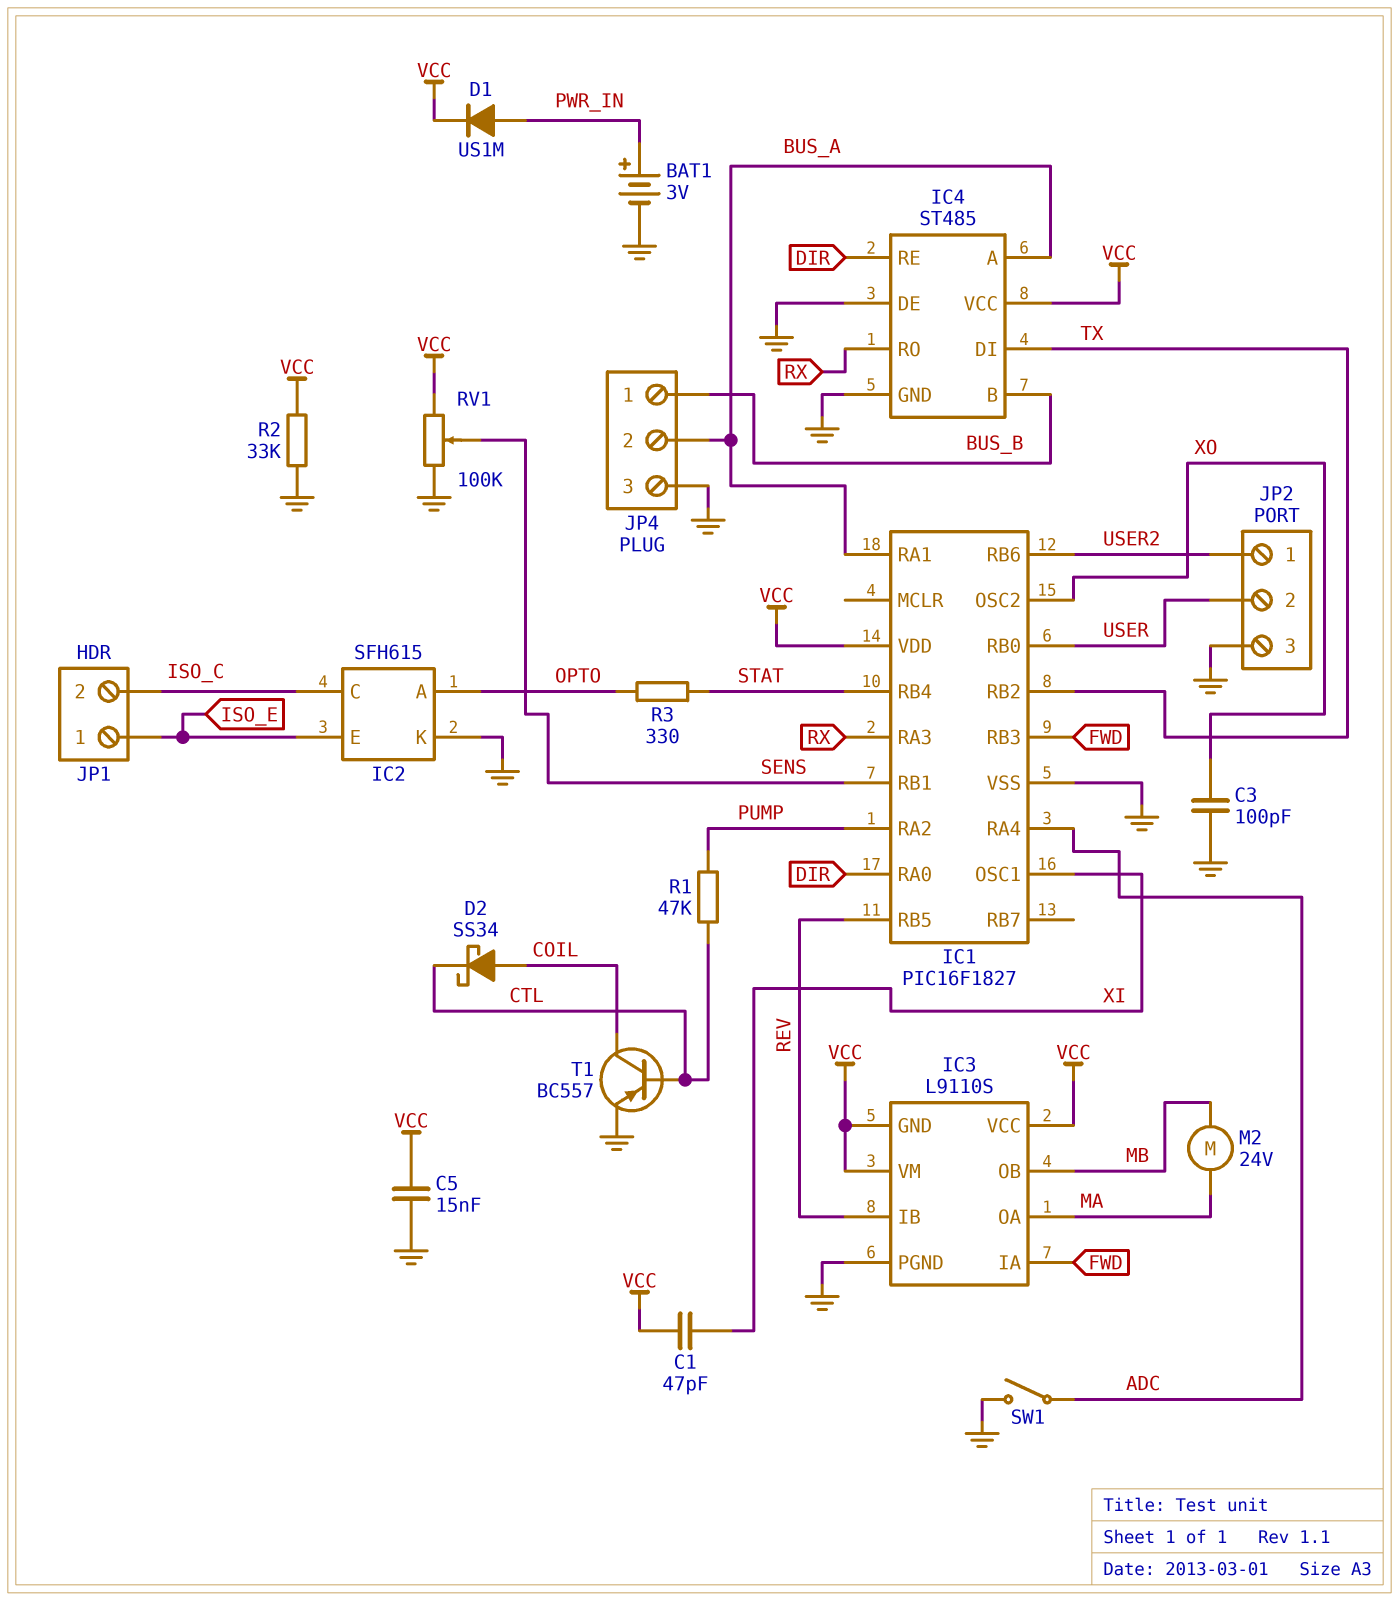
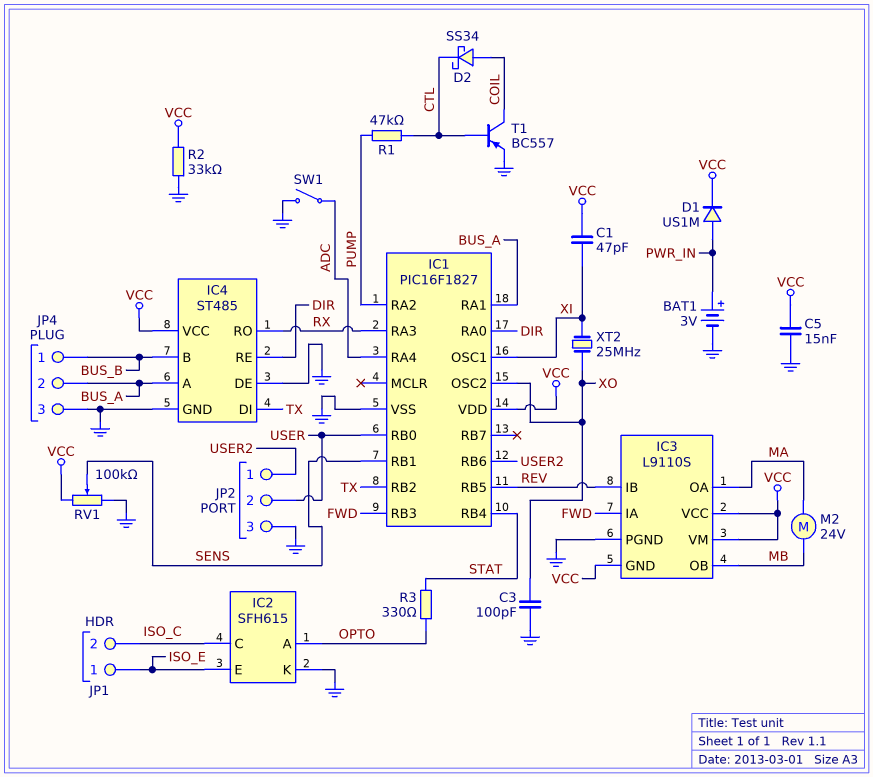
XT2: none -> 25MHz (XI, XO)

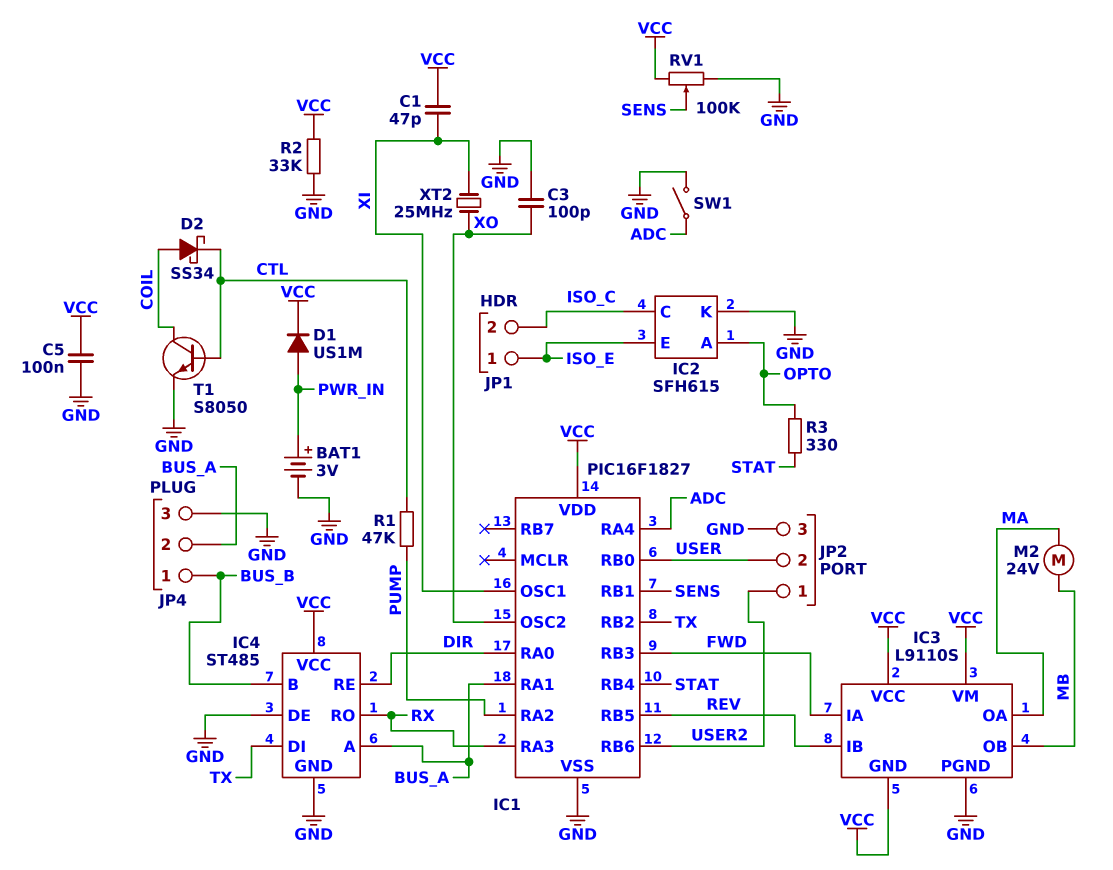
C5: 15nF (GND, VCC) -> 100nF (GND, VCC)
T1: PNP BC557 (B CTL, C COIL, E GND) -> NPN S8050 (B CTL, C COIL, E GND)

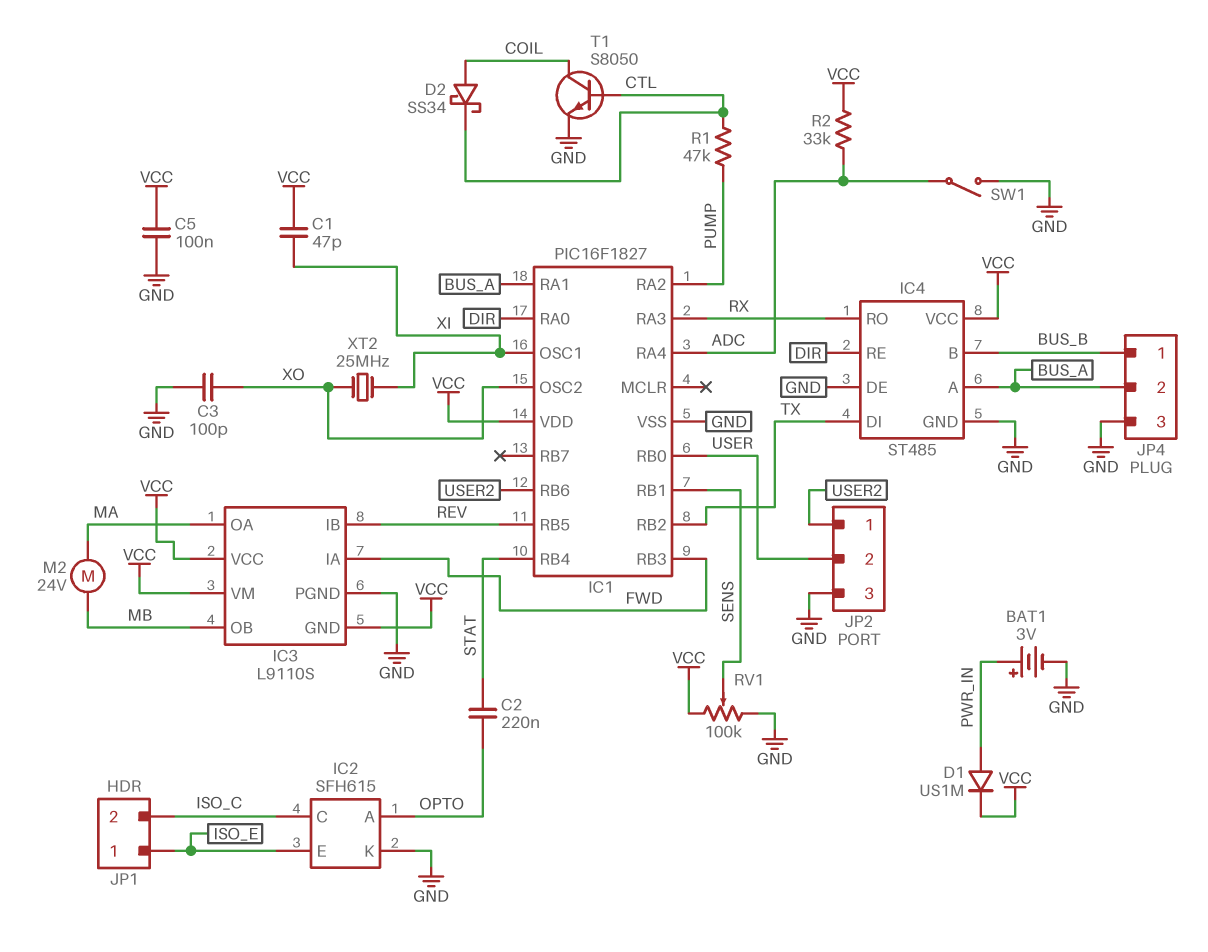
C2: none -> 220nF (OPTO, STAT)
R2: 33k (GND, VCC) -> 33k (ADC, VCC)
R3: 330 (OPTO, STAT) -> none

